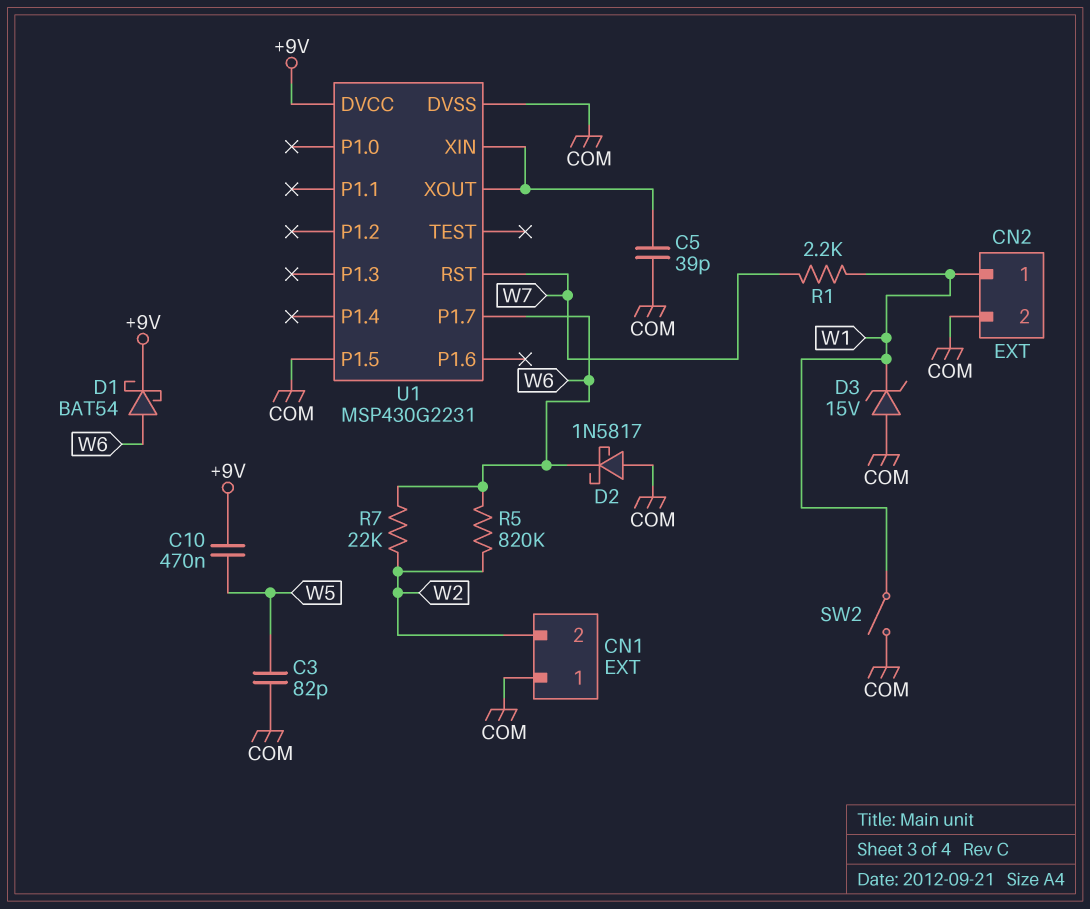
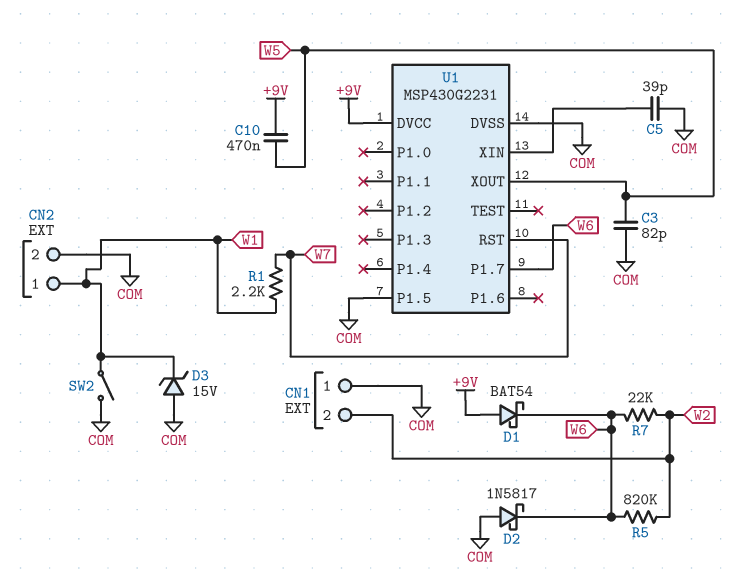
D1: schottky BAT54 (A W6, K +9V) -> schottky BAT54 (A +9V, K W6)
U1 pin XOUT: U1/XIN -> W5

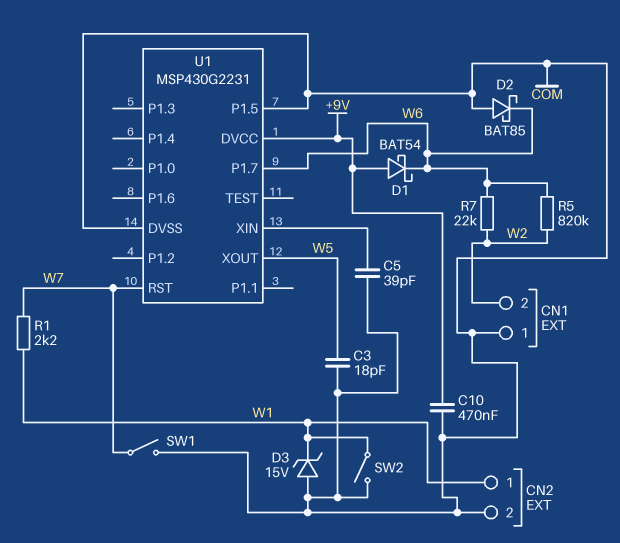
C3: 82pF (COM, W5) -> 18pF (COM, W5)
C10: 470nF (+9V, W5) -> 470nF (+9V, COM)
D2: schottky 1N5817 (A COM, K W6) -> schottky BAT85 (A COM, K W6)
SW1: none -> switch (COM, W7)

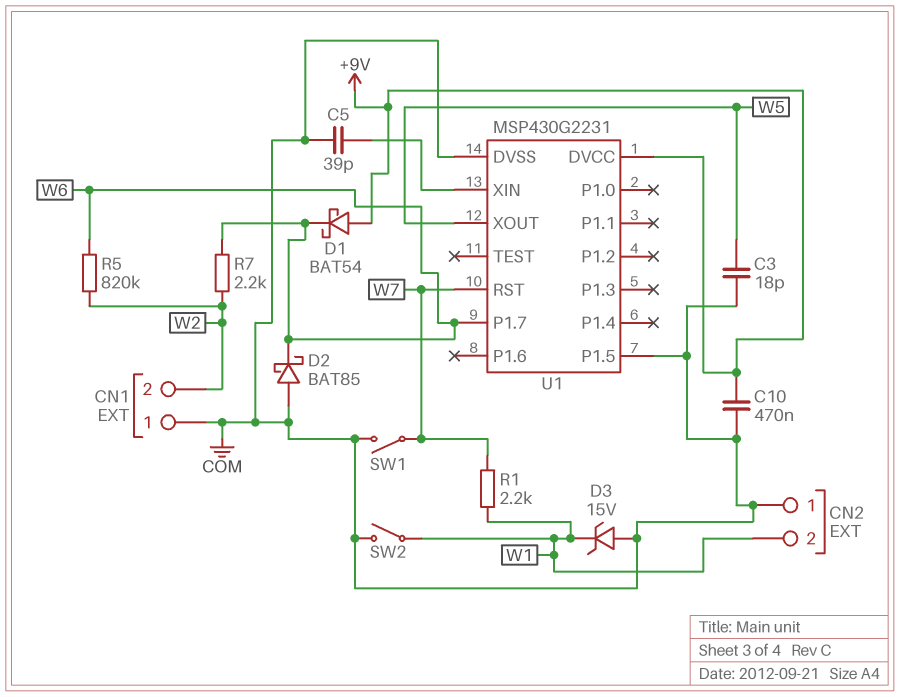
CN2 pin 1: W1 -> COM
CN2 pin 2: COM -> W1
R7: 22k (W2, W6) -> 2.2k (W2, W6)

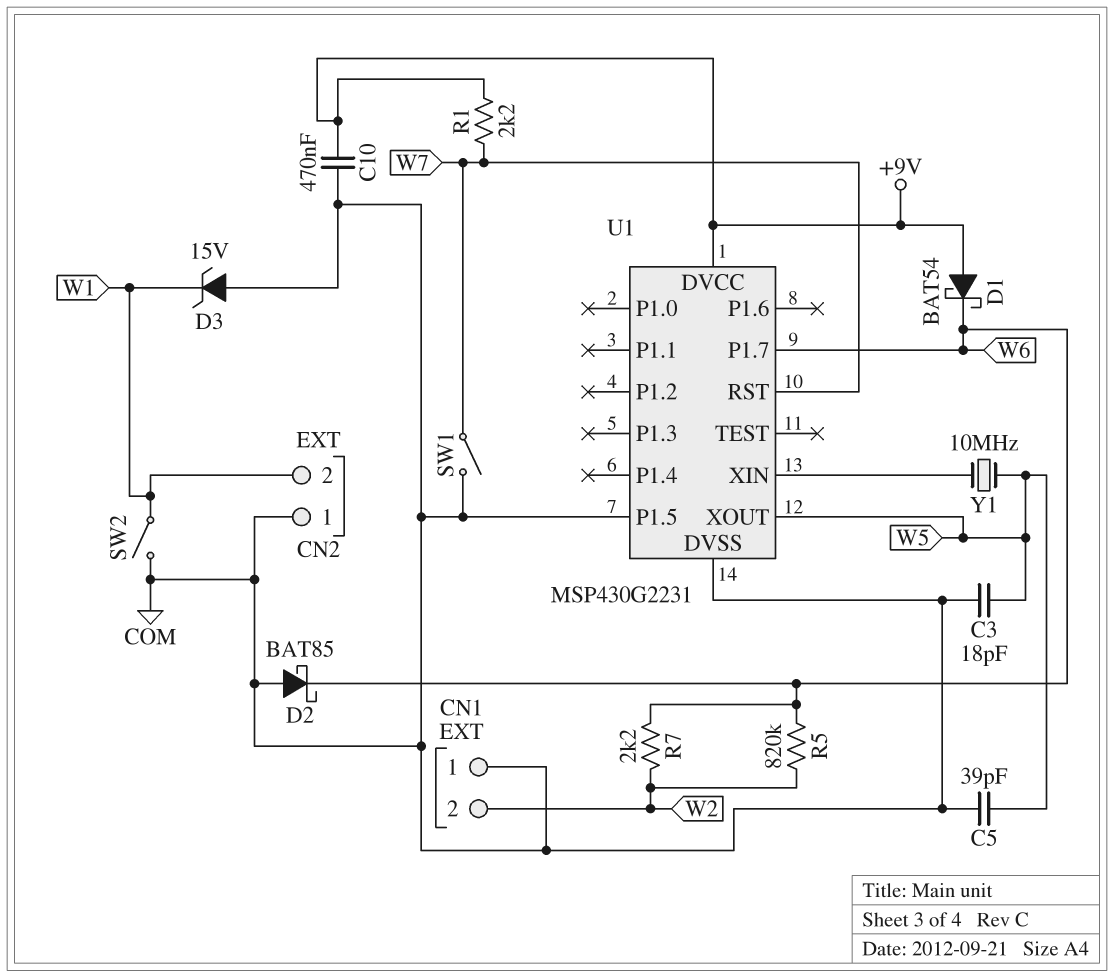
C5: 39pF (COM, U1/XIN) -> 39pF (COM, W5)
R1: 2.2k (W1, W7) -> 2.2k (+9V, W7)
Y1: none -> 10MHz (U1/XIN, W5)

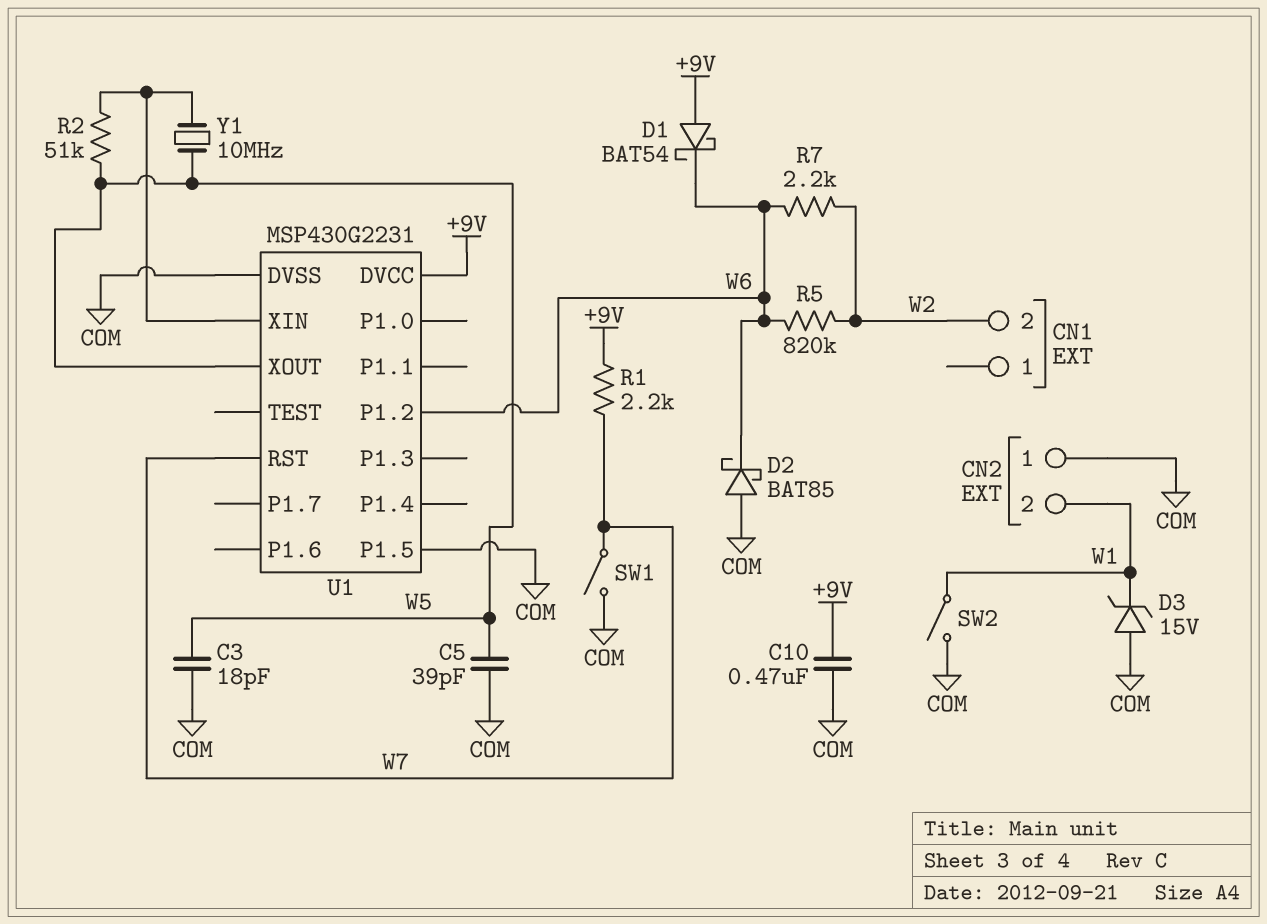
CN1 pin 1: COM -> none
R2: none -> 51k (U1/XIN, W5)
U1 pin P1.2: none -> W6
U1 pin P1.7: W6 -> none

